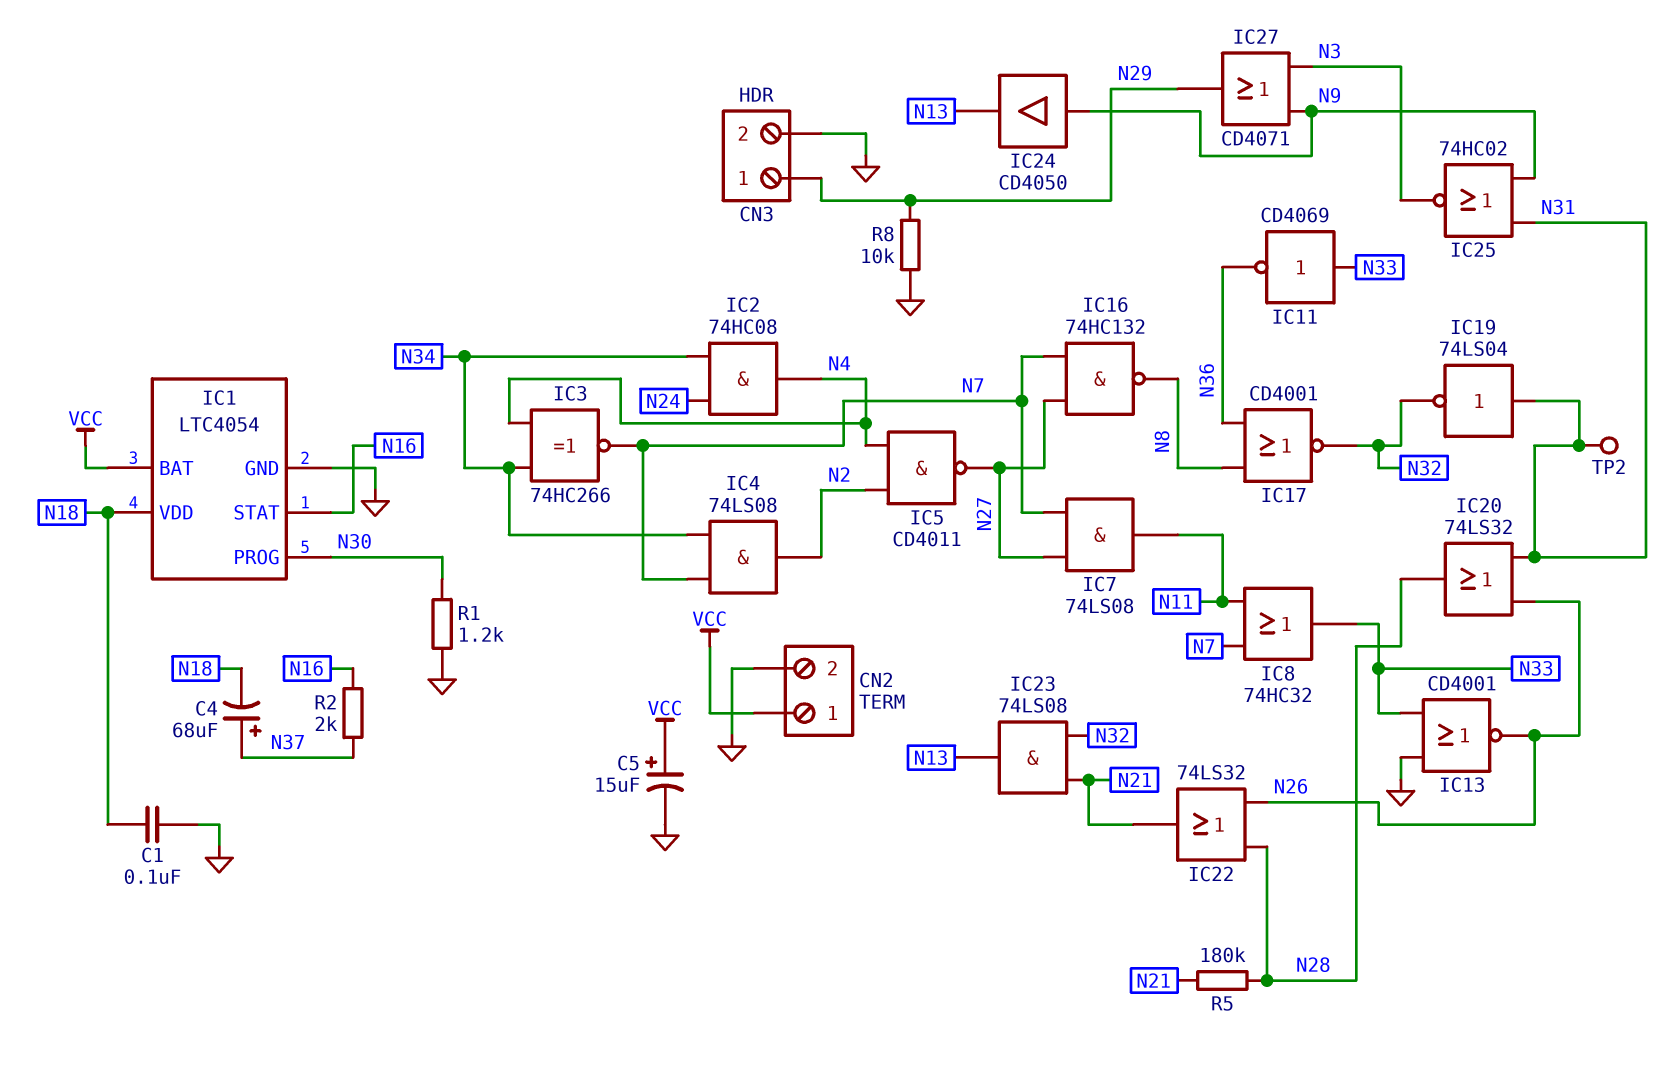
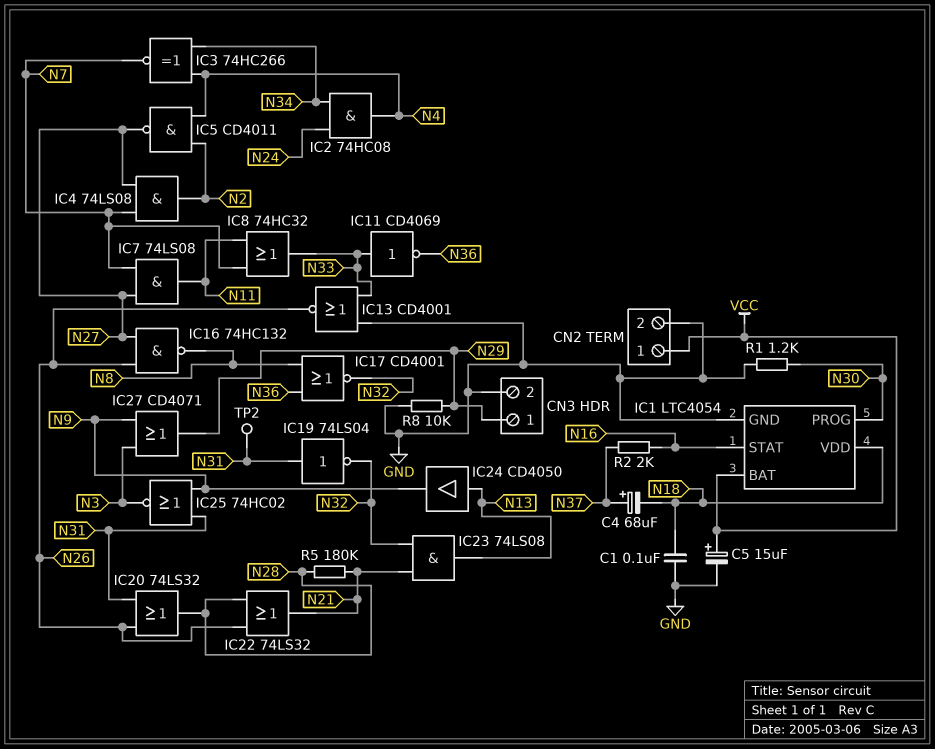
IC4: AND 74LS08 (in N7, in N34, out N2) -> AND 74LS08 (in N7, in N27, out N2)
IC16: NAND 74HC132 (in N7, in N27, out N8) -> NAND 74HC132 (in N26, in N27, out N8)
IC24: buffer CD4050 (in N9, out N13) -> buffer CD4050 (in N13, out N9)

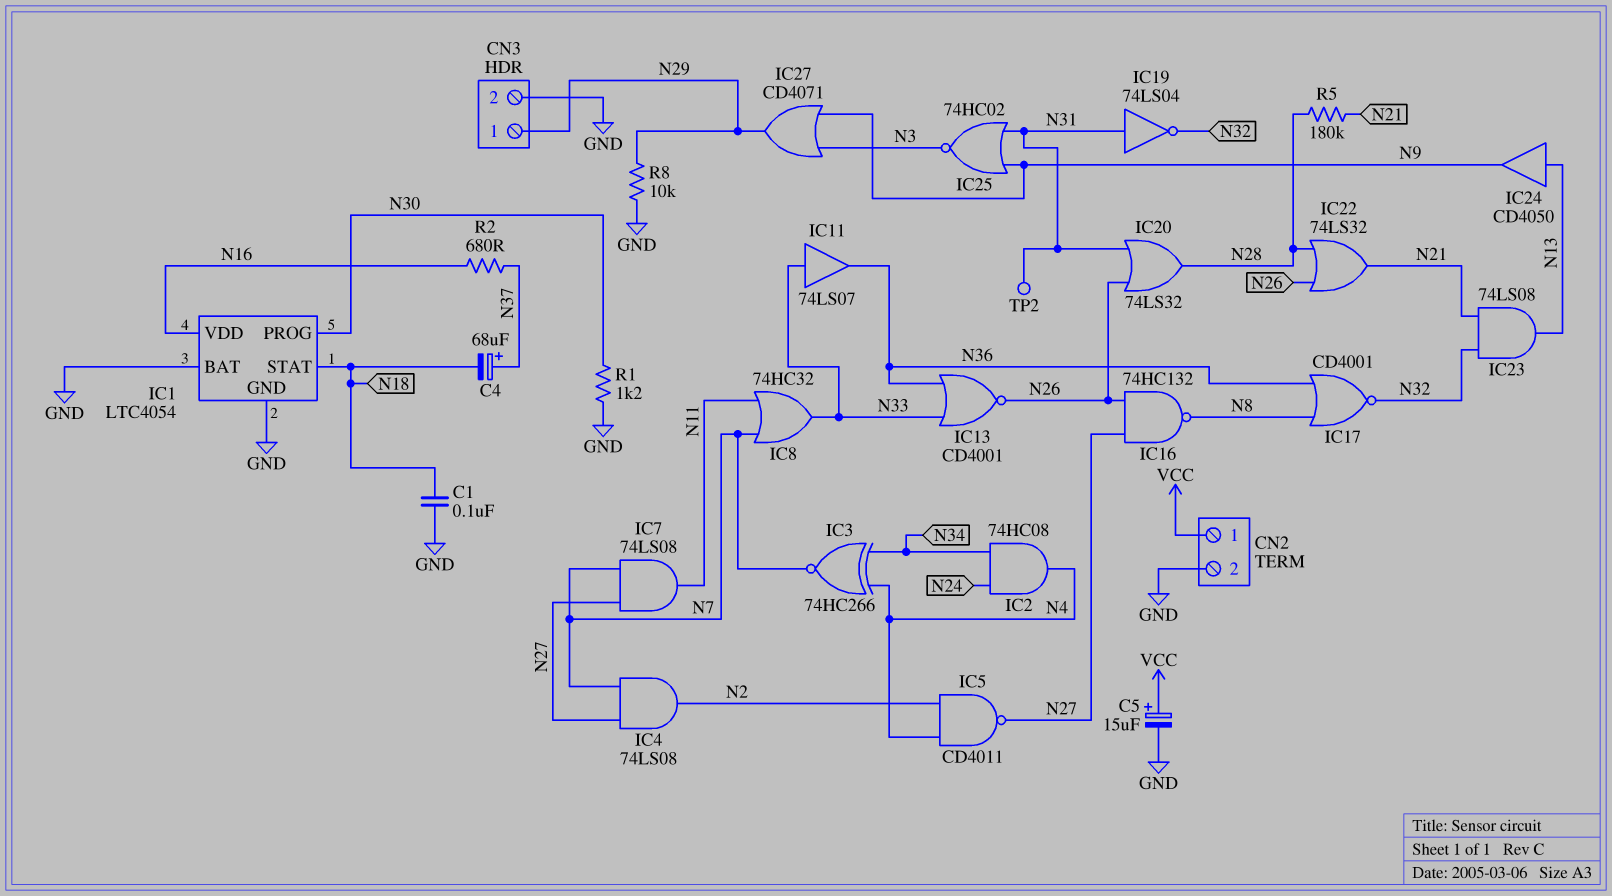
IC1 pin BAT: VCC -> GND
IC1 pin STAT: N16 -> N18
IC1 pin VDD: N18 -> N16
IC11: NOT CD4069 (in N33, out N36) -> buffer 74LS07 (in N33, out N36)
IC13: NOR CD4001 (in GND, in N33, out N26) -> NOR CD4001 (in N33, in N36, out N26)
R2: 2k (N16, N37) -> 680 (N16, N37)

